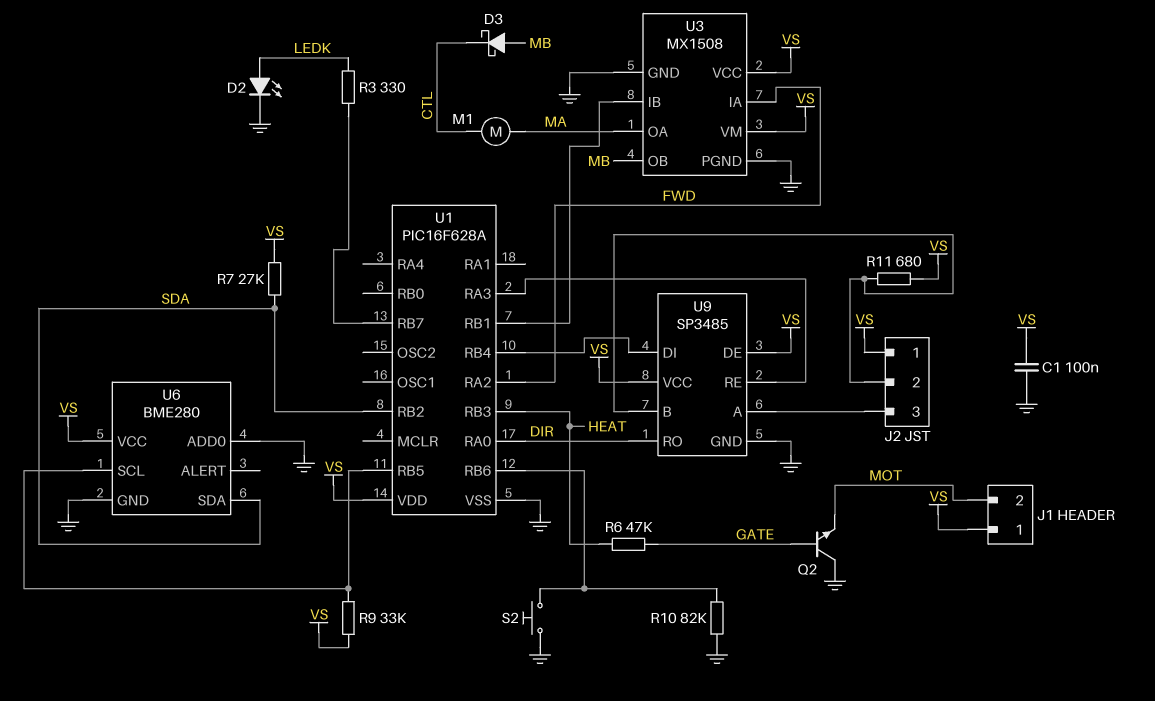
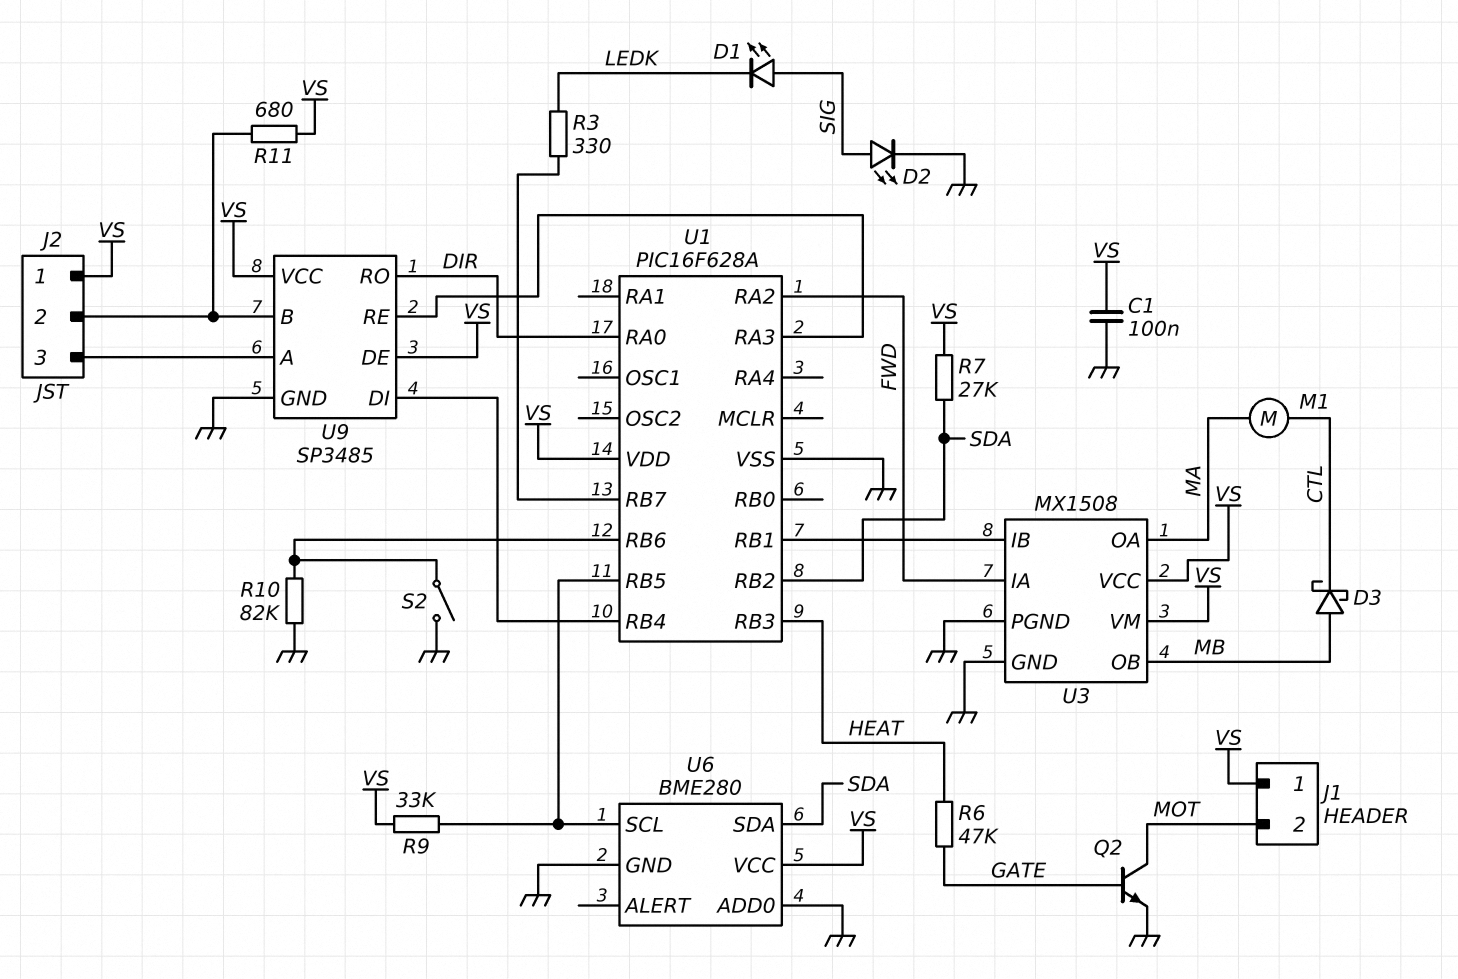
D1: none -> LED (A SIG, K LEDK)
D2: LED (A LEDK, K GND) -> LED (A SIG, K GND)
Q2: NPN (B GATE, C GND, E MOT) -> NPN (B GATE, C MOT, E GND)
S2: button (GND, U1/RB6) -> switch (GND, U1/RB6)

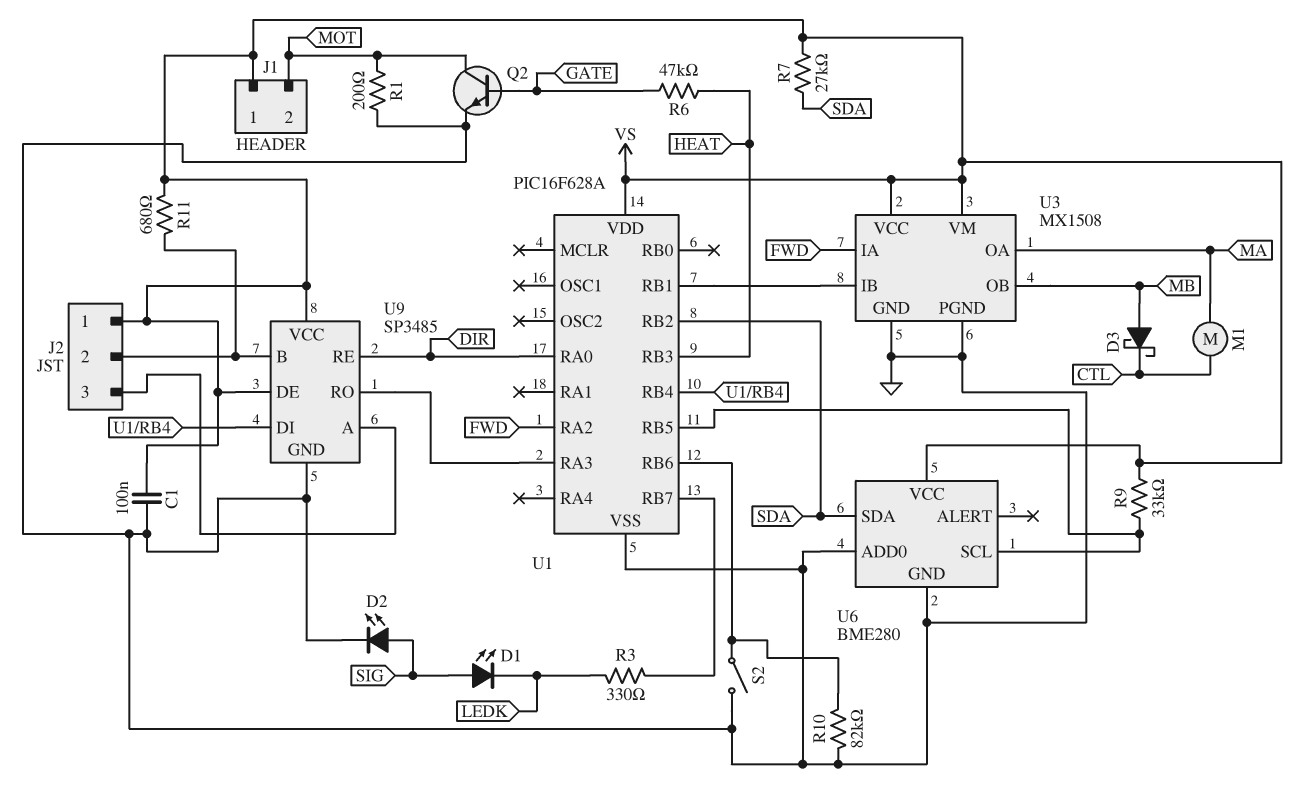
R1: none -> 200 (GND, MOT)
U9 pin RE: U1/RA3 -> DIR
U9 pin RO: DIR -> U1/RA3

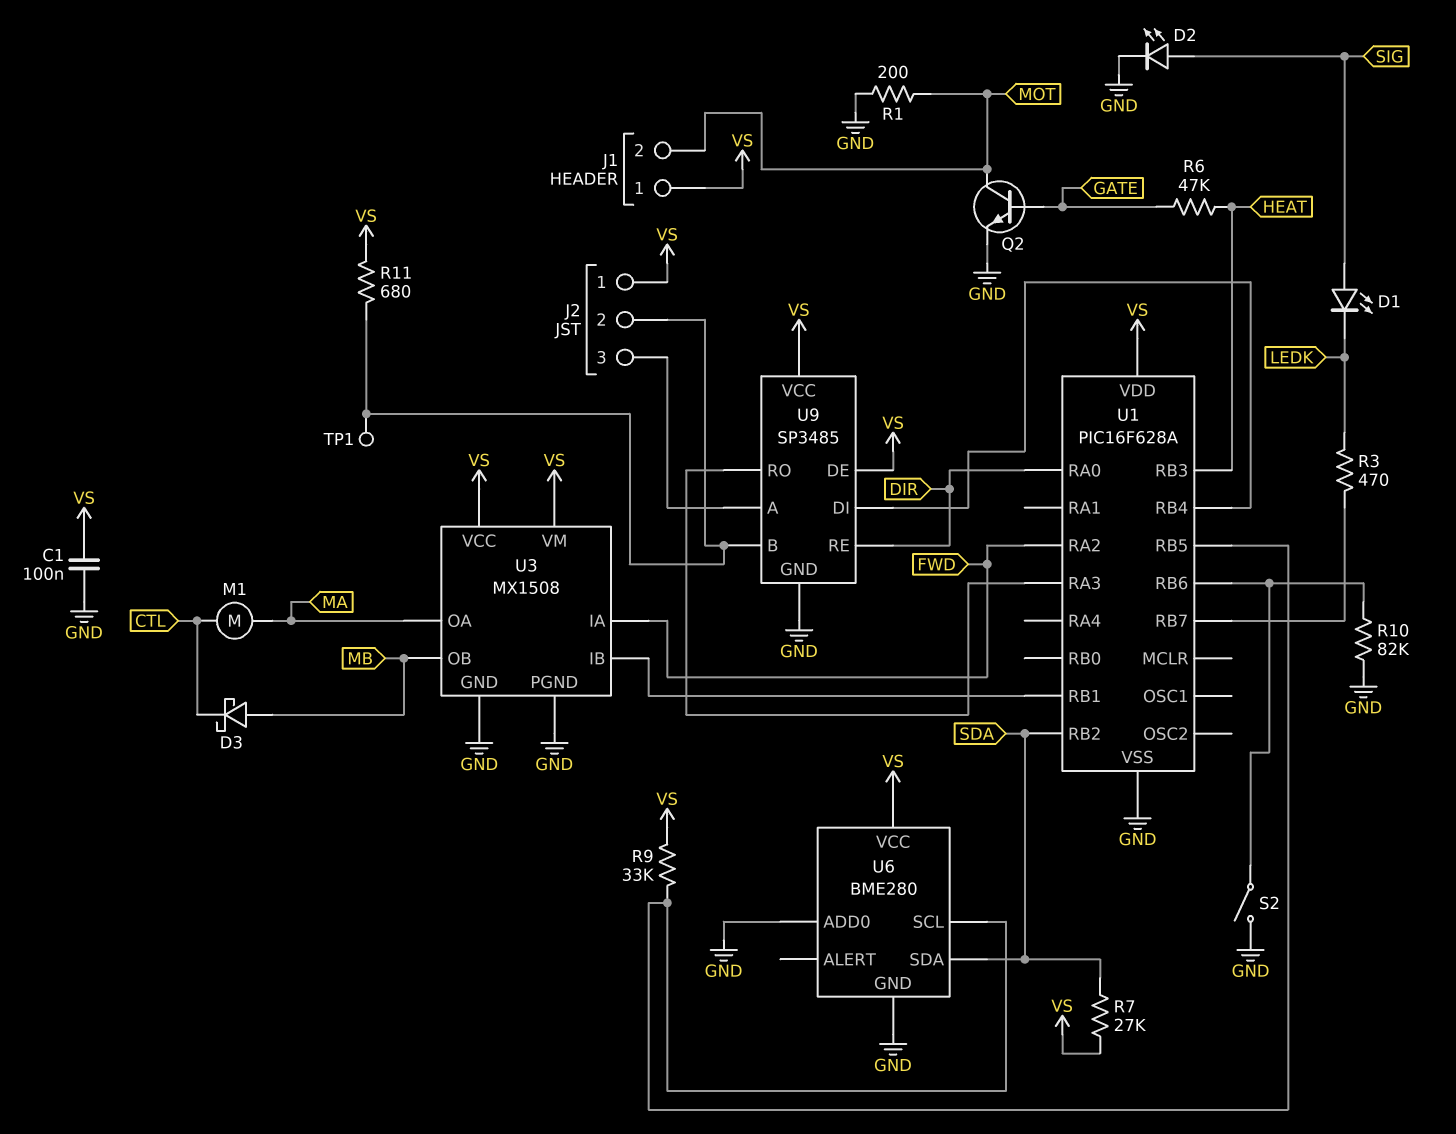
R3: 330 (LEDK, U1/RB7) -> 470 (LEDK, U1/RB7)
TP1: none -> test point (J2/2)

